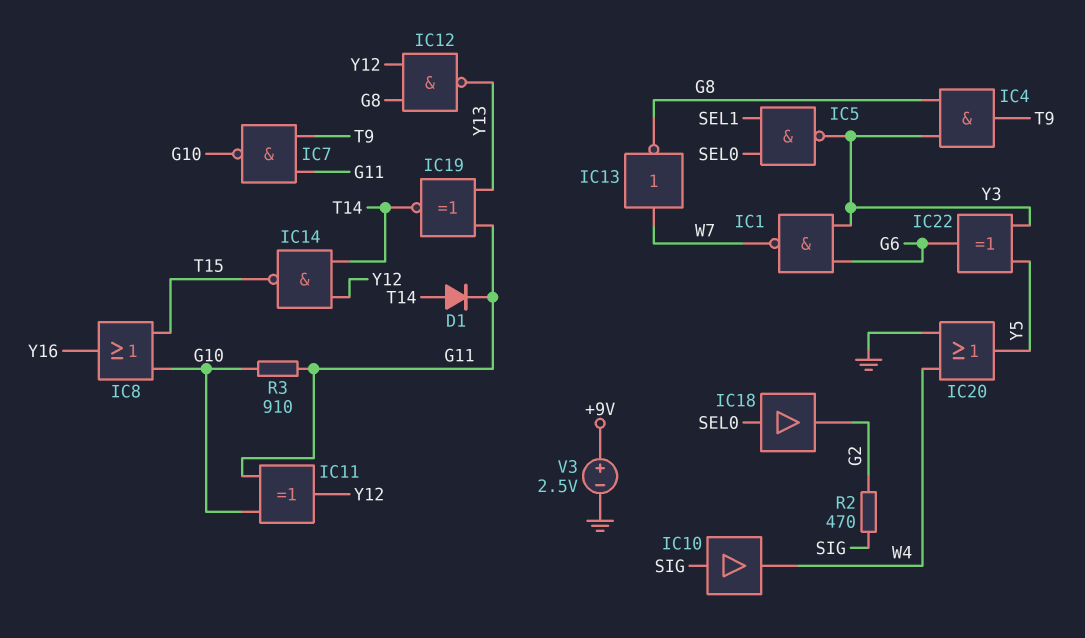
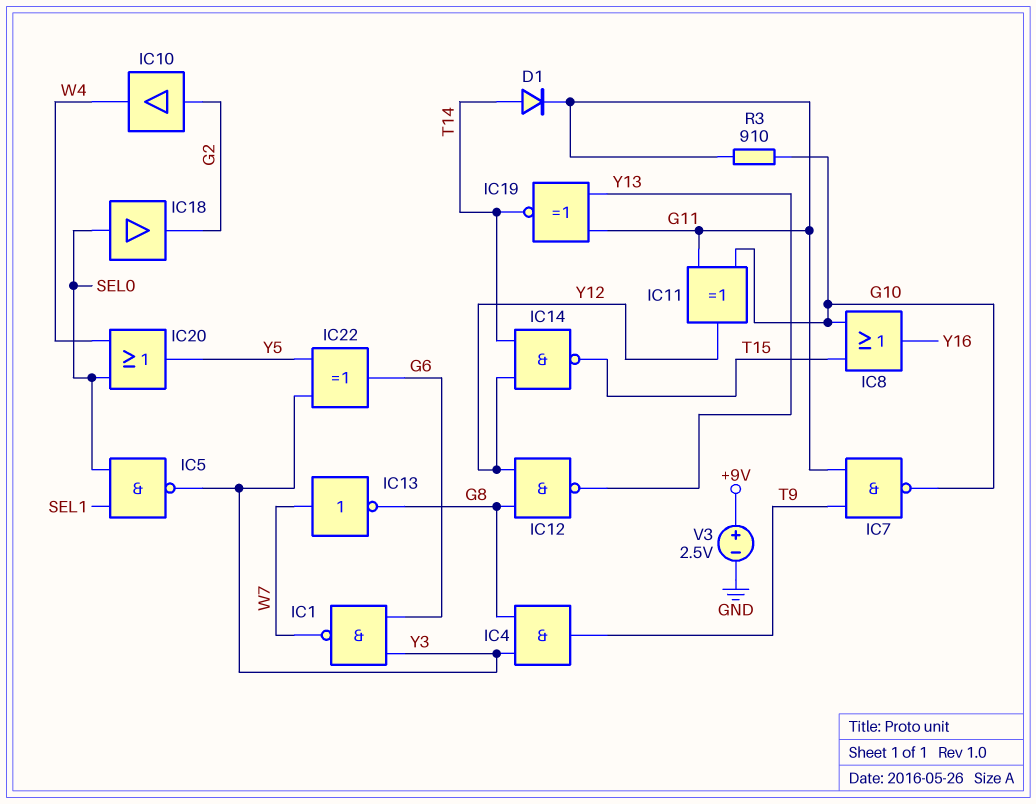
IC10: buffer (in SIG, out W4) -> buffer (in G2, out W4)
IC20: OR (in GND, in W4, out Y5) -> OR (in SEL0, in W4, out Y5)
R2: 470 (G2, SIG) -> none

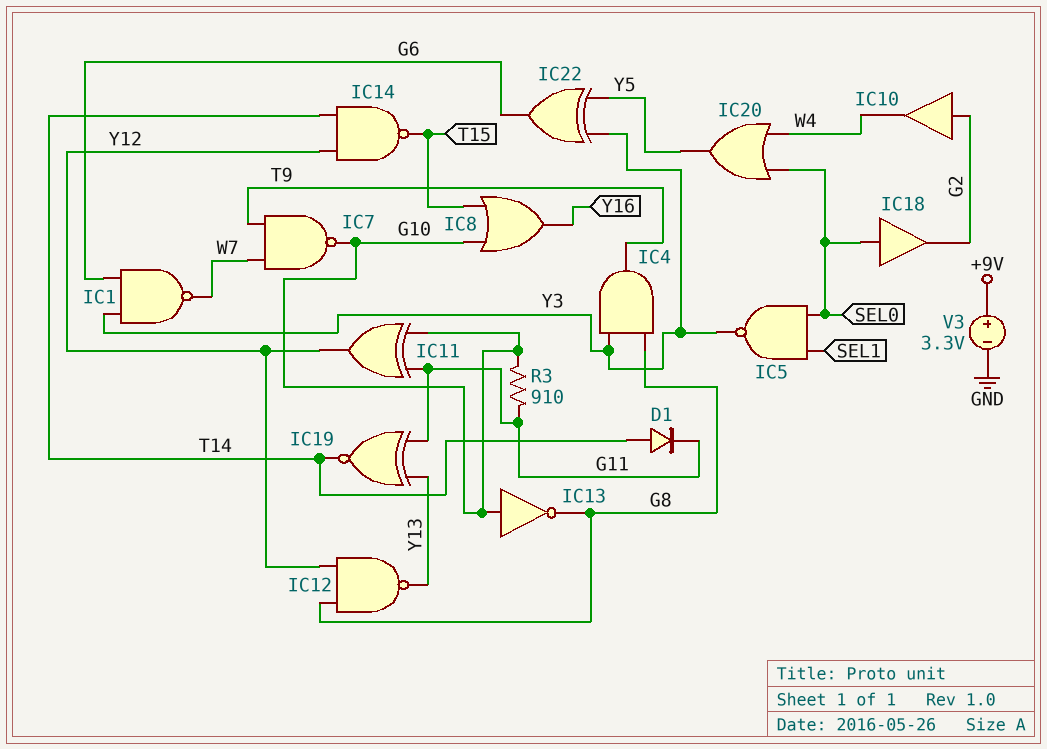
IC7: NAND (in G11, in T9, out G10) -> NAND (in T9, in W7, out G10)
IC13: NOT (in W7, out G8) -> NOT (in G10, out G8)
V3: 2.5V (plus +9V, minus GND) -> 3.3V (plus +9V, minus GND)

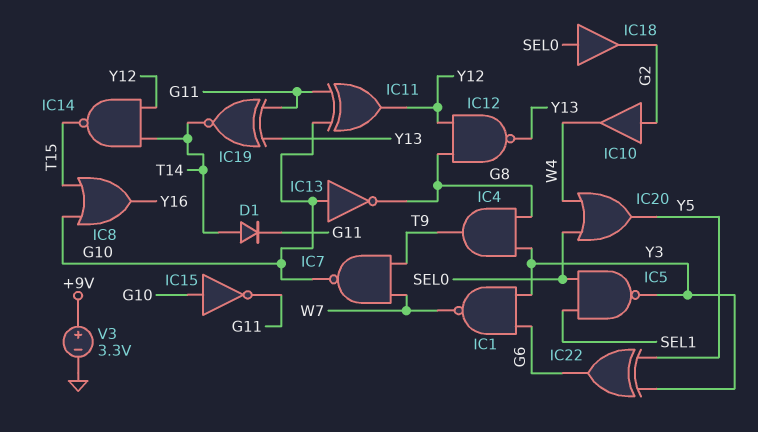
IC15: none -> NOT (in G10, out G11)
R3: 910 (G10, G11) -> none

